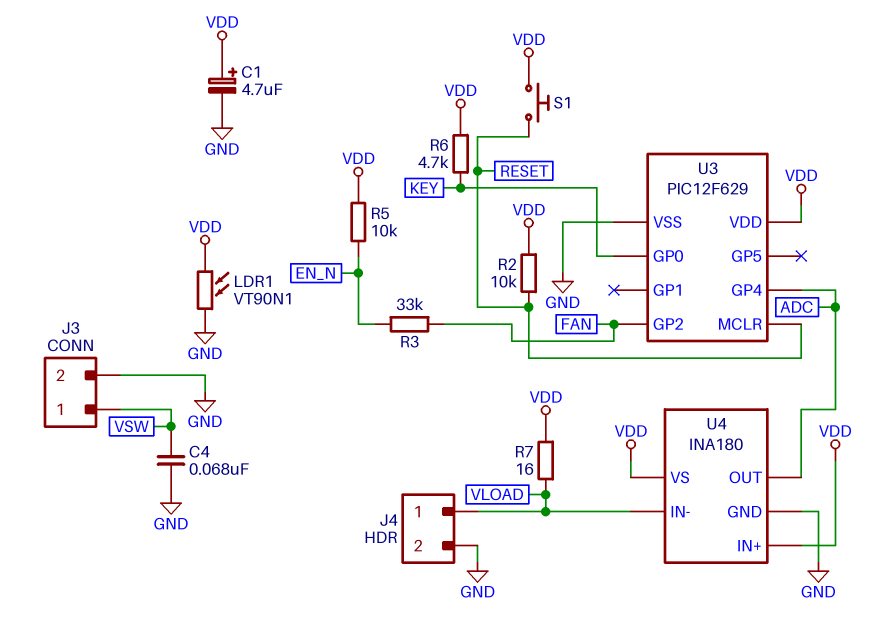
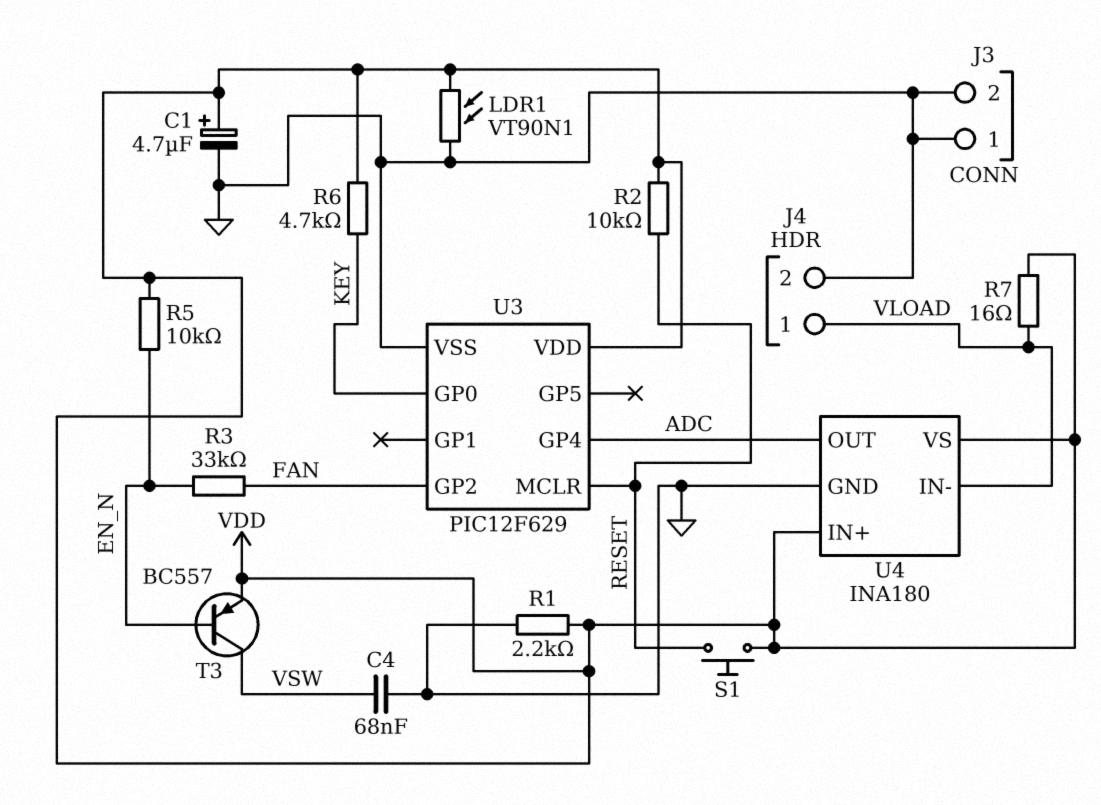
J3 pin 1: VSW -> GND
R1: none -> 2.2k (GND, VDD)
T3: none -> PNP BC557 (B EN_N, C VSW, E VDD)

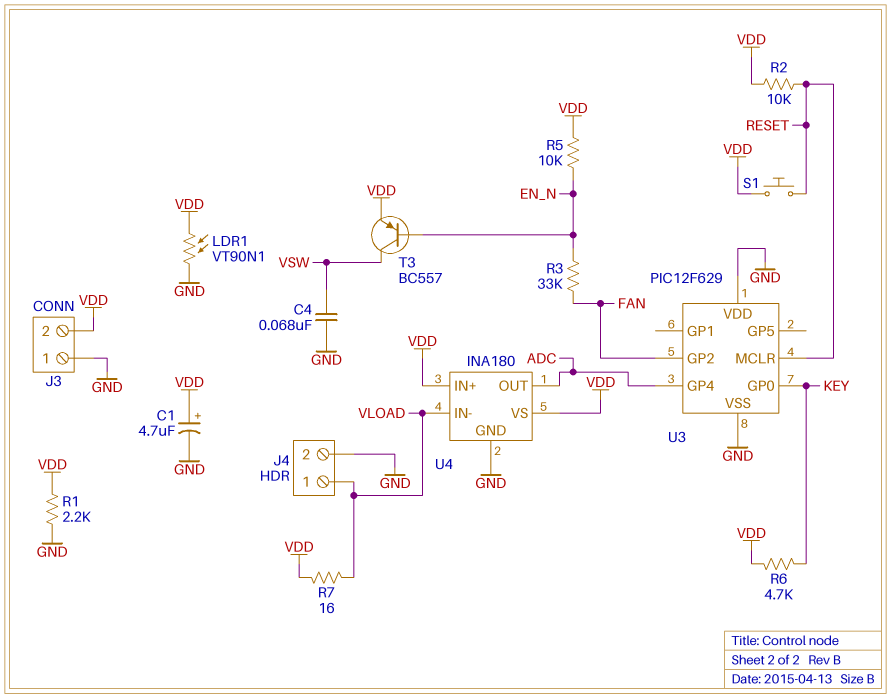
J3 pin 2: GND -> VDD
U3 pin VDD: VDD -> GND

